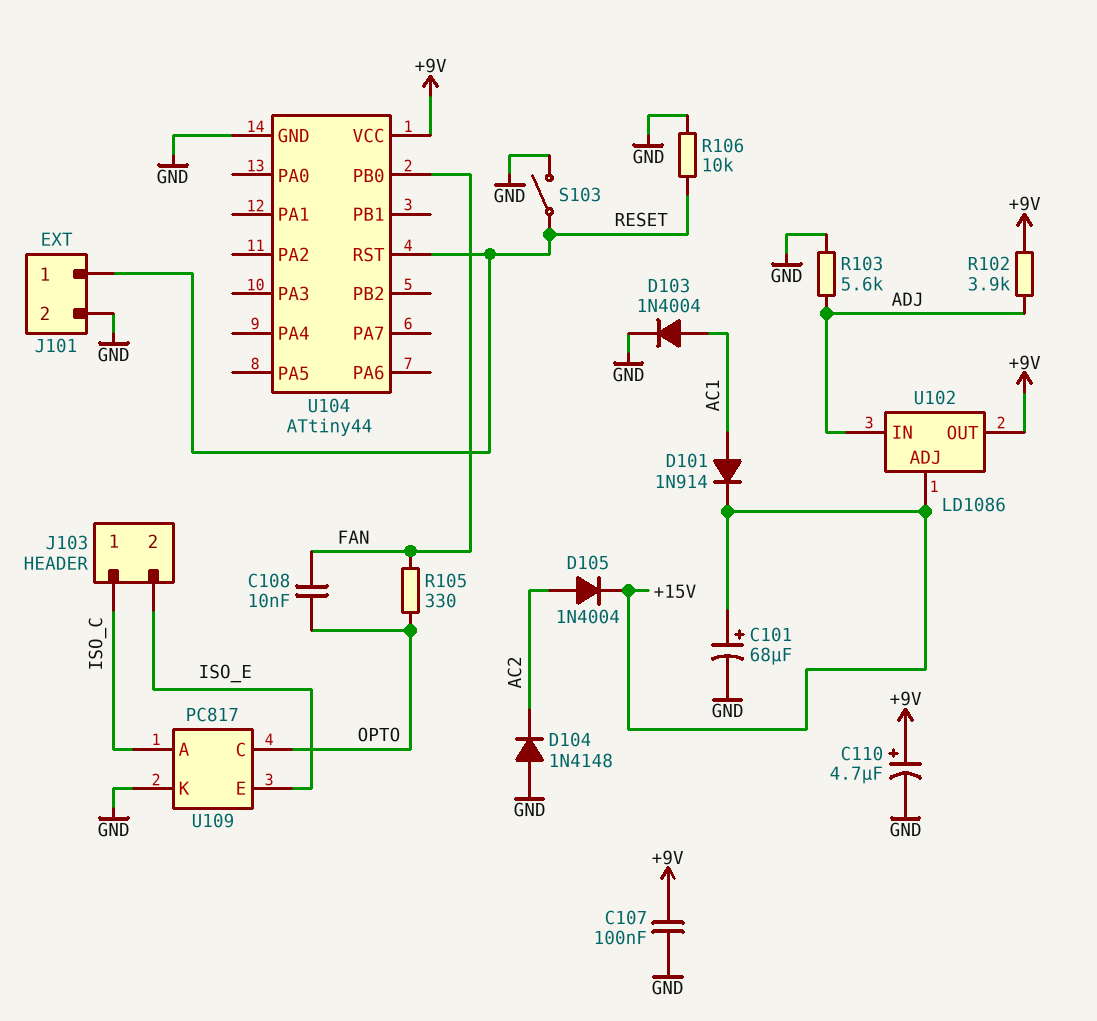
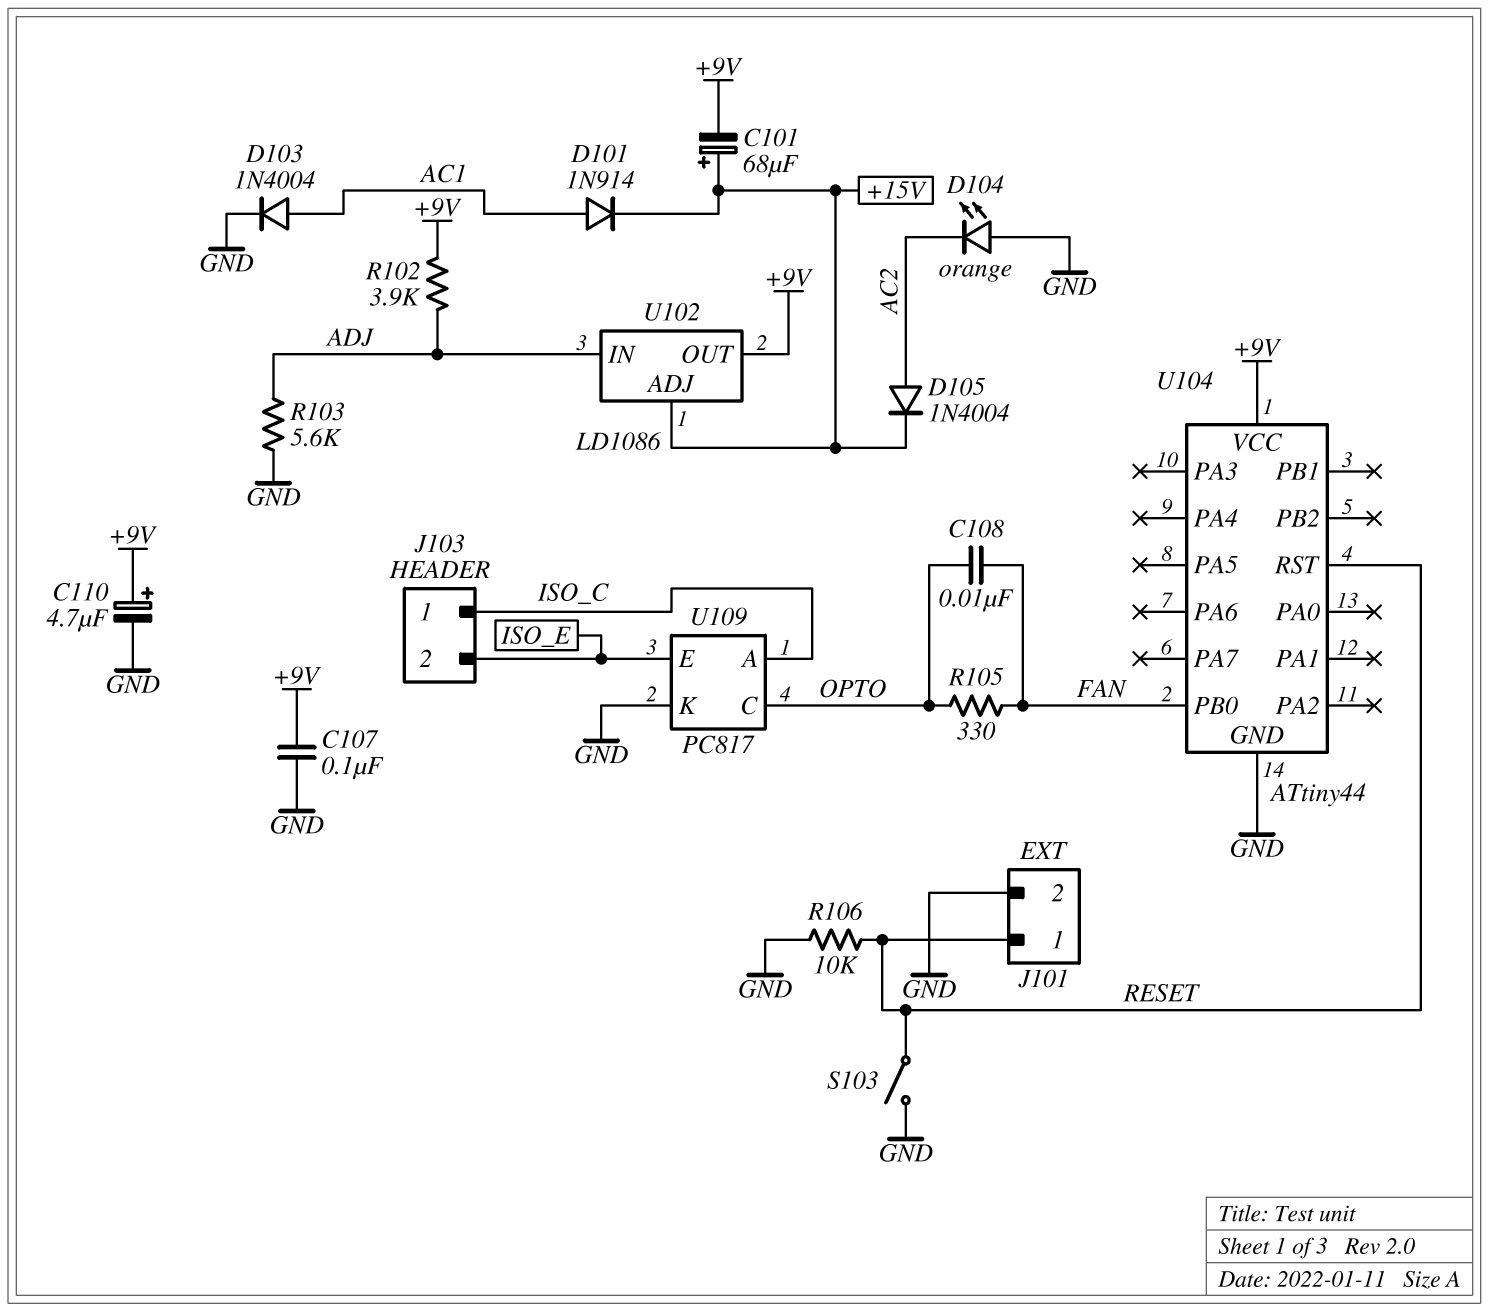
C101: 68uF (plus +15V, minus GND) -> 68uF (plus +15V, minus +9V)
D104: diode 1N4148 (A GND, K AC2) -> LED orange (A GND, K AC2)

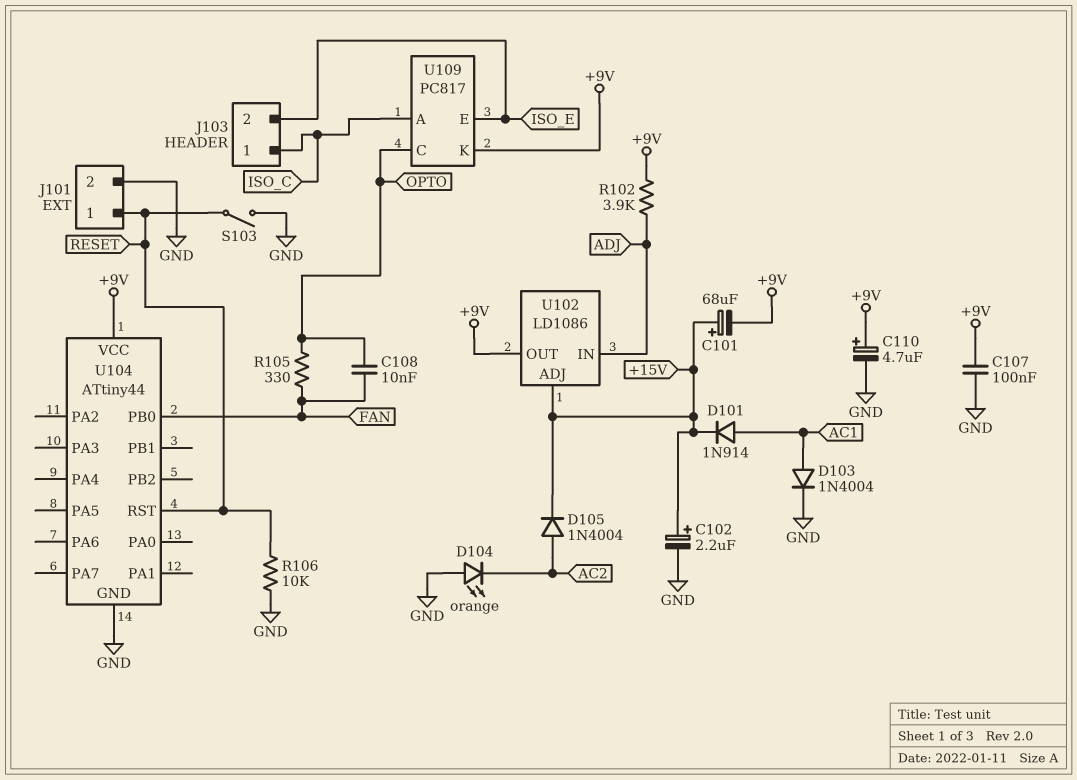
C102: none -> 2.2uF (plus +15V, minus GND)
R103: 5.6k (ADJ, GND) -> none
U109 pin K: GND -> +9V

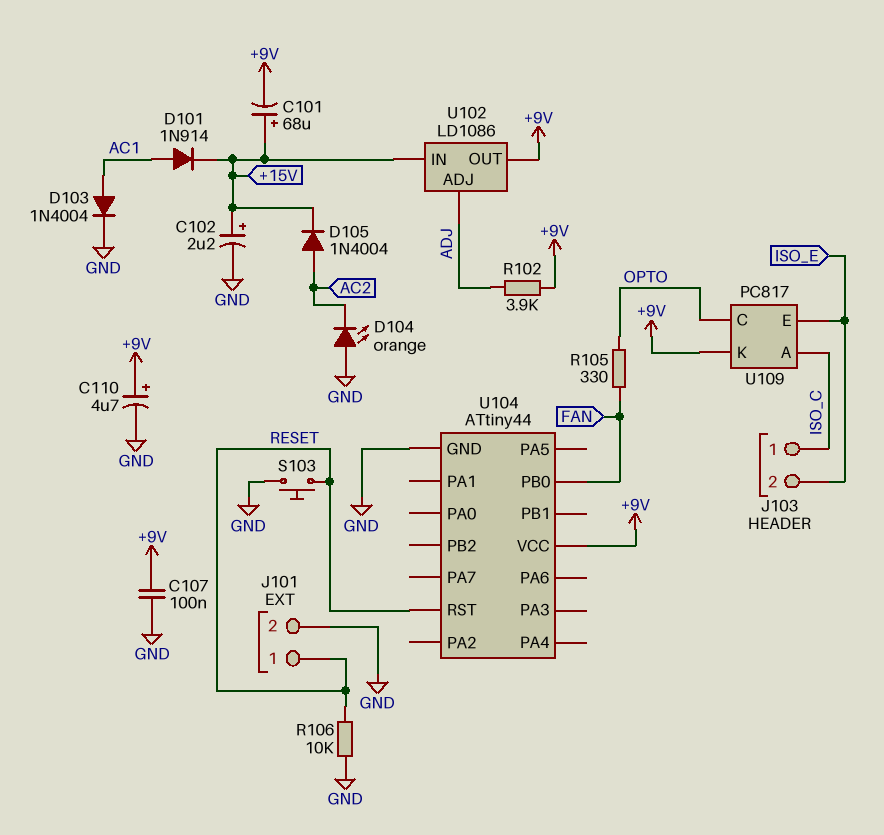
C108: 10nF (FAN, OPTO) -> none
S103: switch (GND, RESET) -> button (GND, RESET)
U102 pin ADJ: +15V -> ADJ
U102 pin IN: ADJ -> +15V

